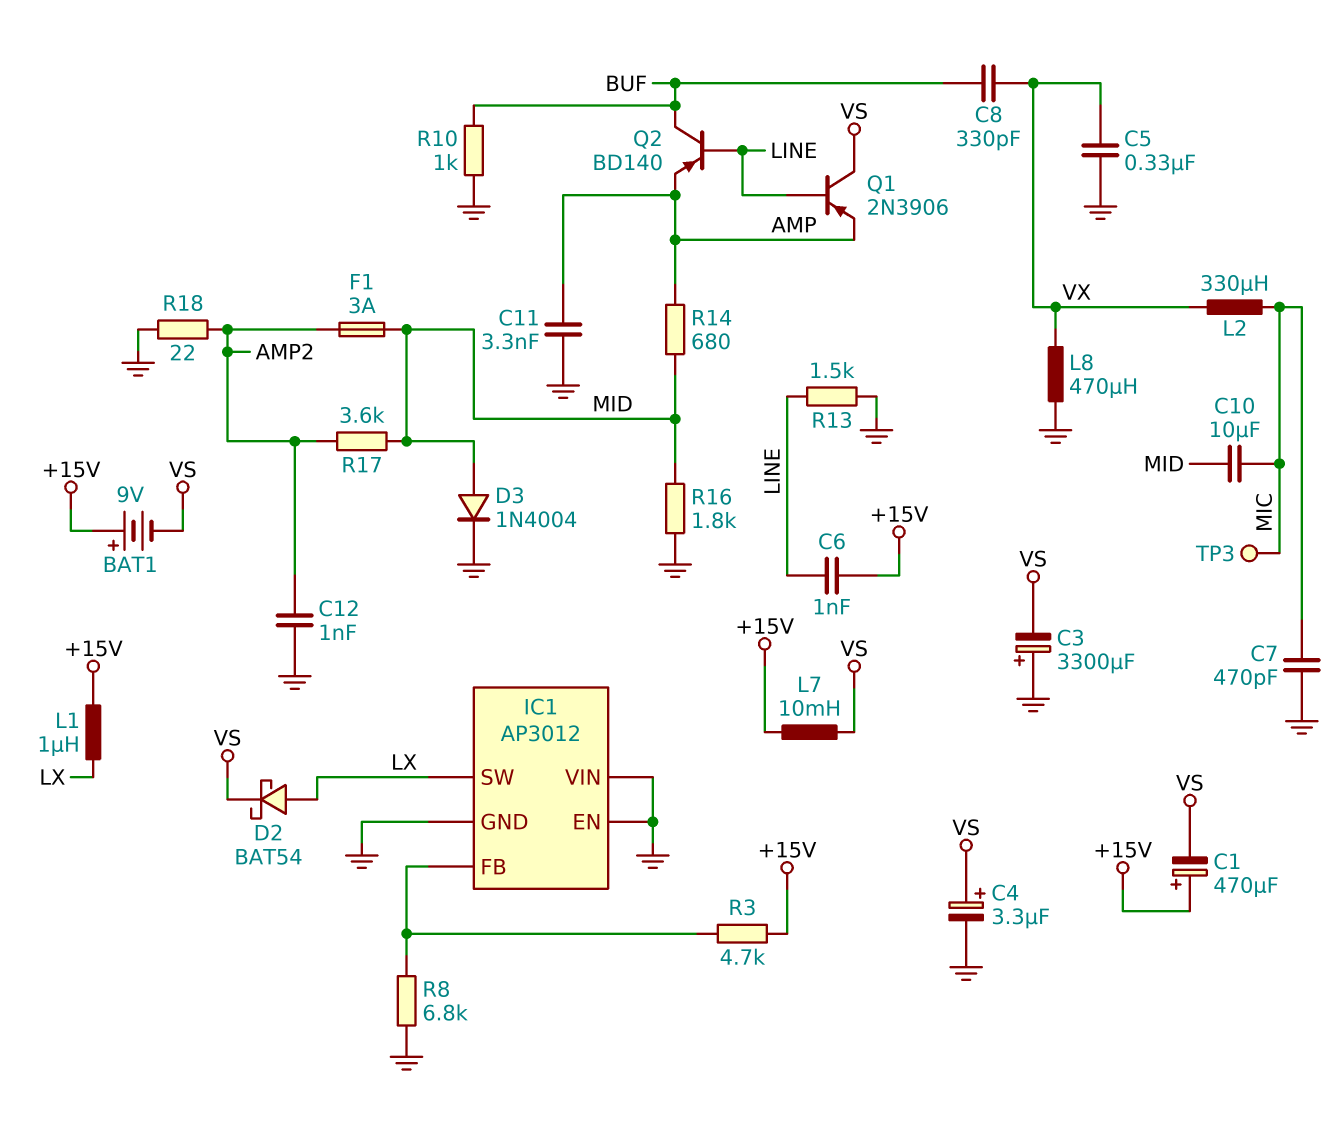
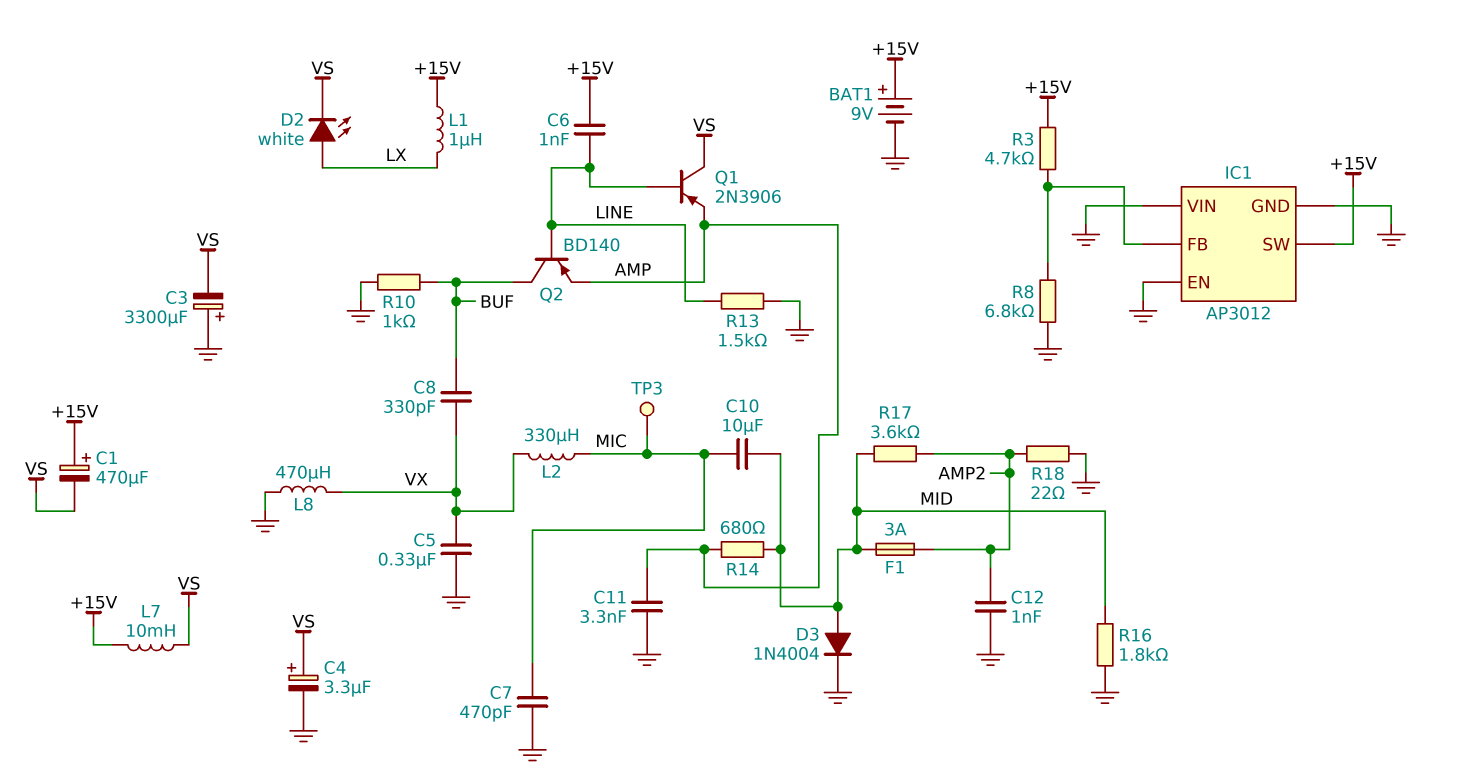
BAT1: 9V (plus +15V, minus VS) -> 9V (plus +15V, minus GND)
D2: schottky BAT54 (A LX, K VS) -> LED white (A LX, K VS)
IC1 pin SW: LX -> +15V

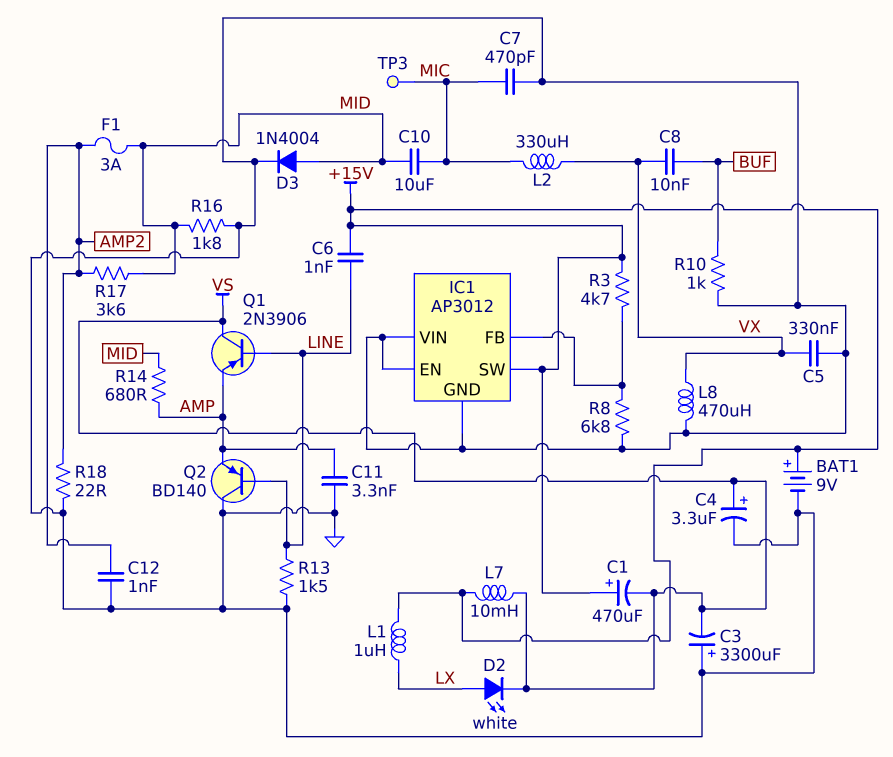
C8: 330pF (BUF, VX) -> 10nF (BUF, VX)
Q2: PNP BD140 (B LINE, C BUF, E AMP) -> PNP BD140 (B LINE, C GND, E AMP)

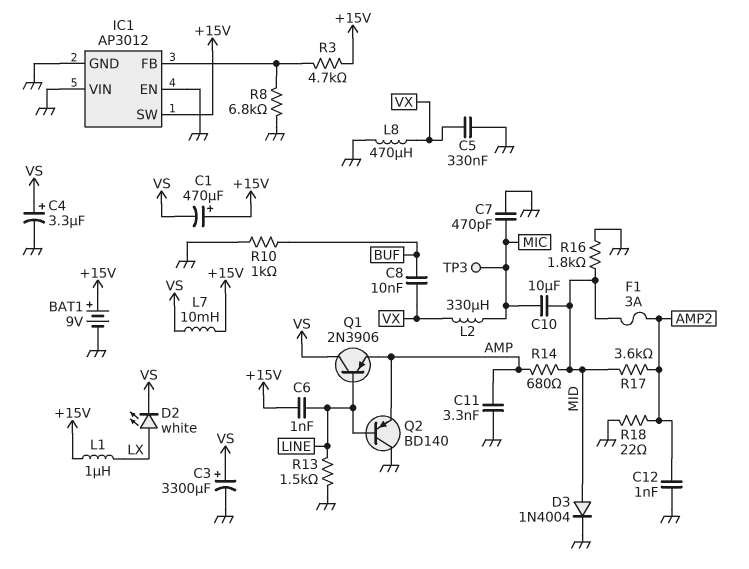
C3: 3300uF (plus GND, minus VS) -> 3300uF (plus VS, minus GND)

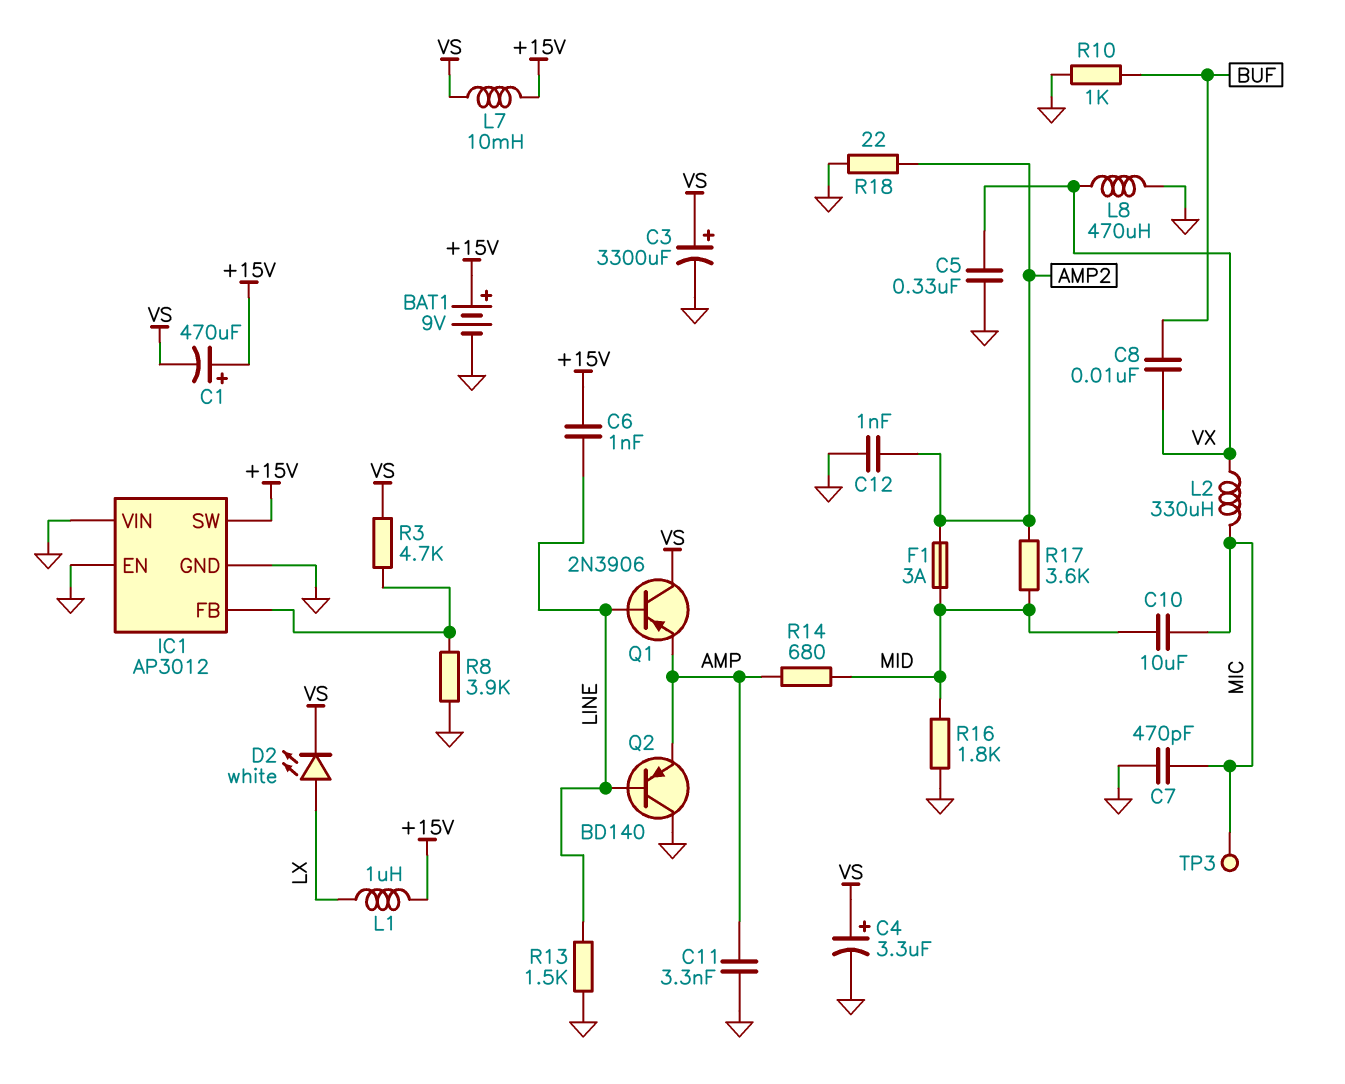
D3: diode 1N4004 (A MID, K GND) -> none
R3: 4.7k (+15V, IC1/FB) -> 4.7k (IC1/FB, VS)
R8: 6.8k (GND, IC1/FB) -> 3.9k (GND, IC1/FB)

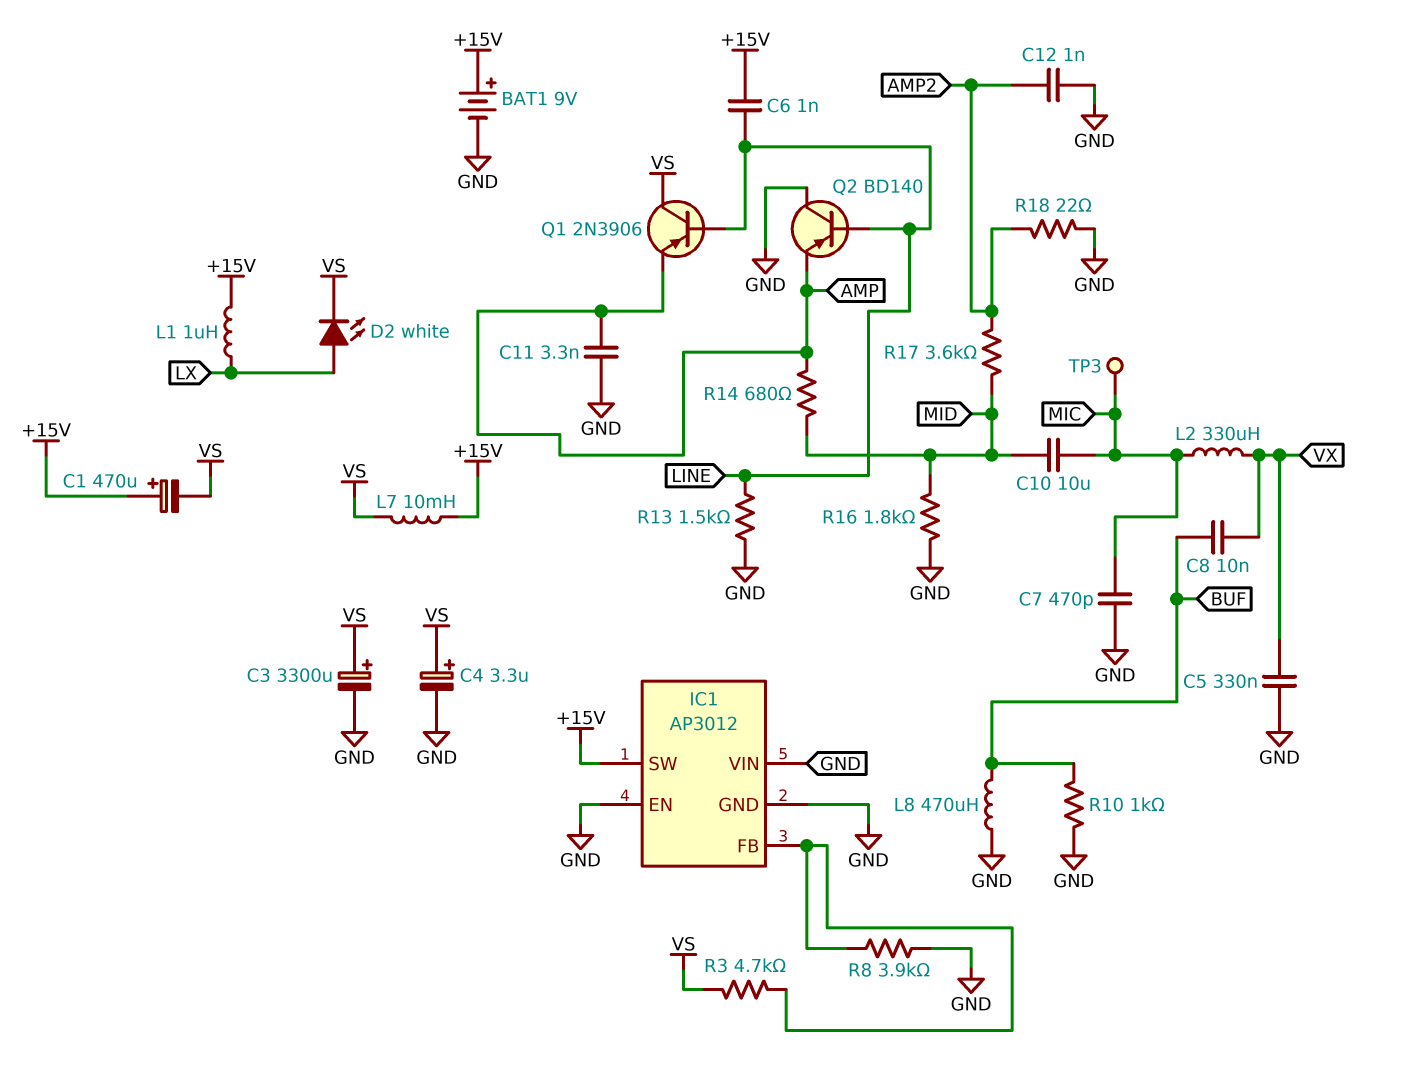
F1: 3A (AMP2, MID) -> none
L8: 470uH (GND, VX) -> 470uH (BUF, GND)

